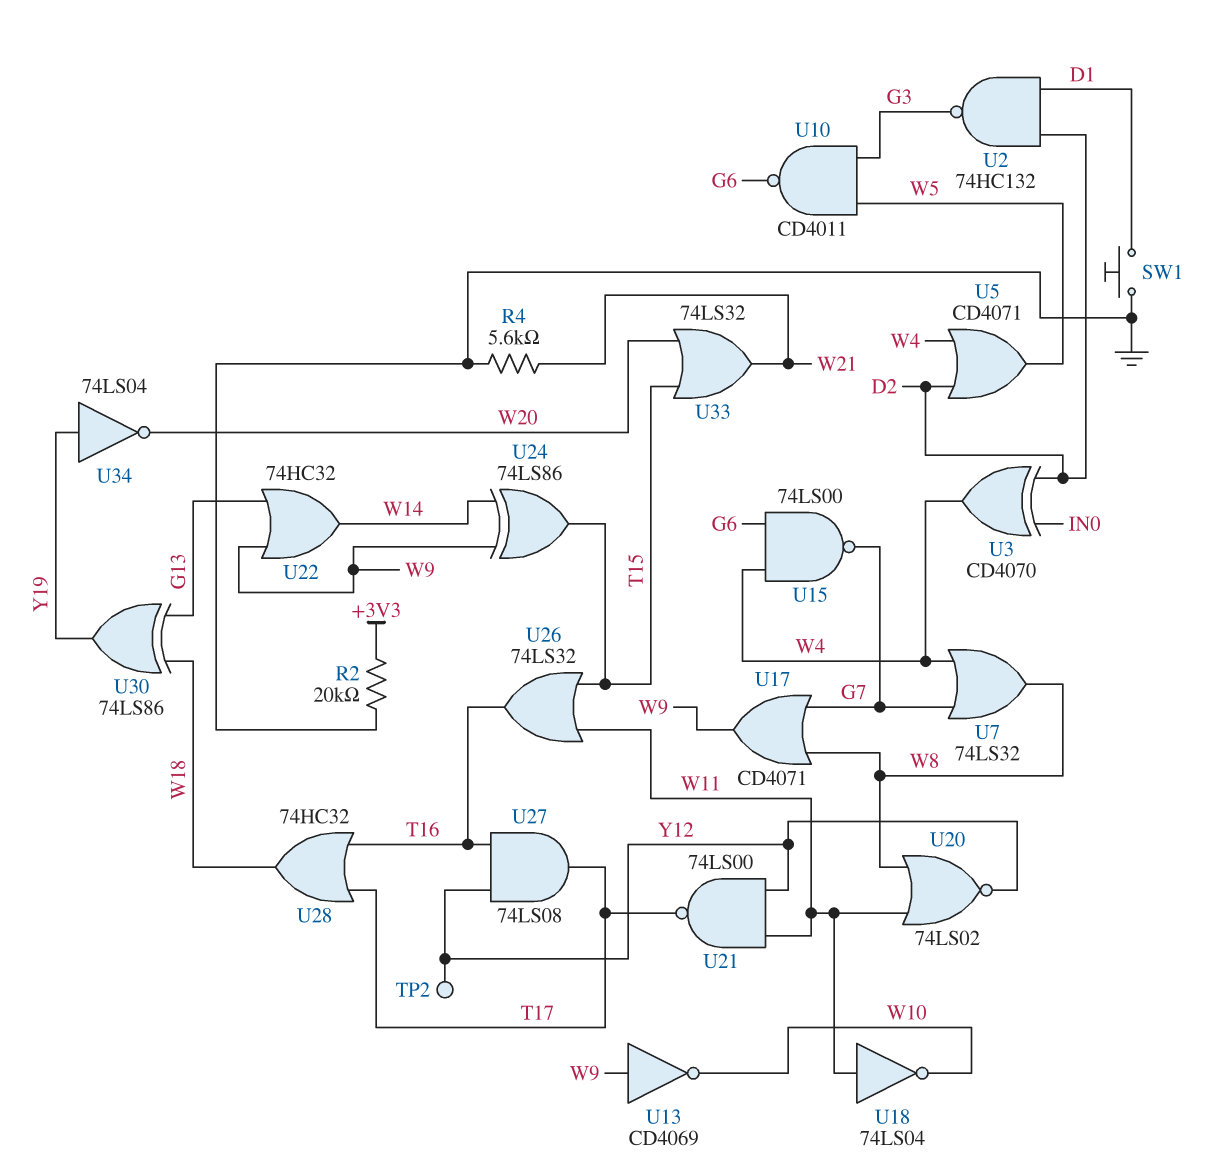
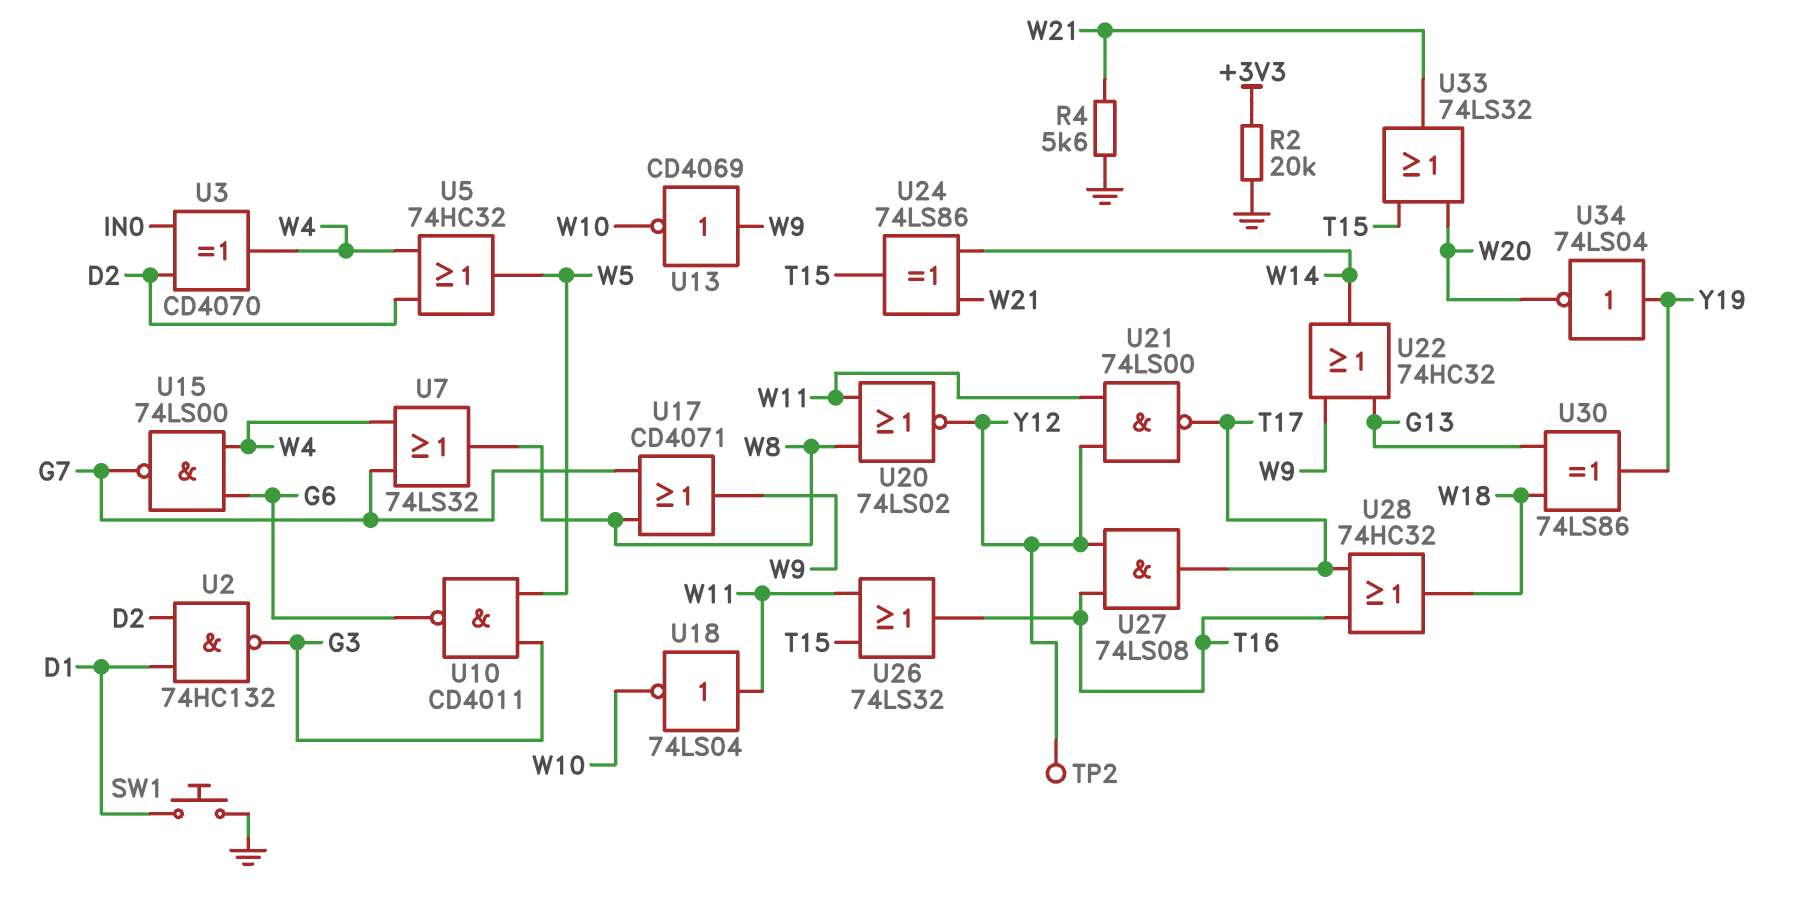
U5: OR CD4071 (in D2, in W4, out W5) -> OR 74HC32 (in D2, in W4, out W5)
U24: XOR 74LS86 (in W9, in W14, out T15) -> XOR 74LS86 (in W14, in W21, out T15)

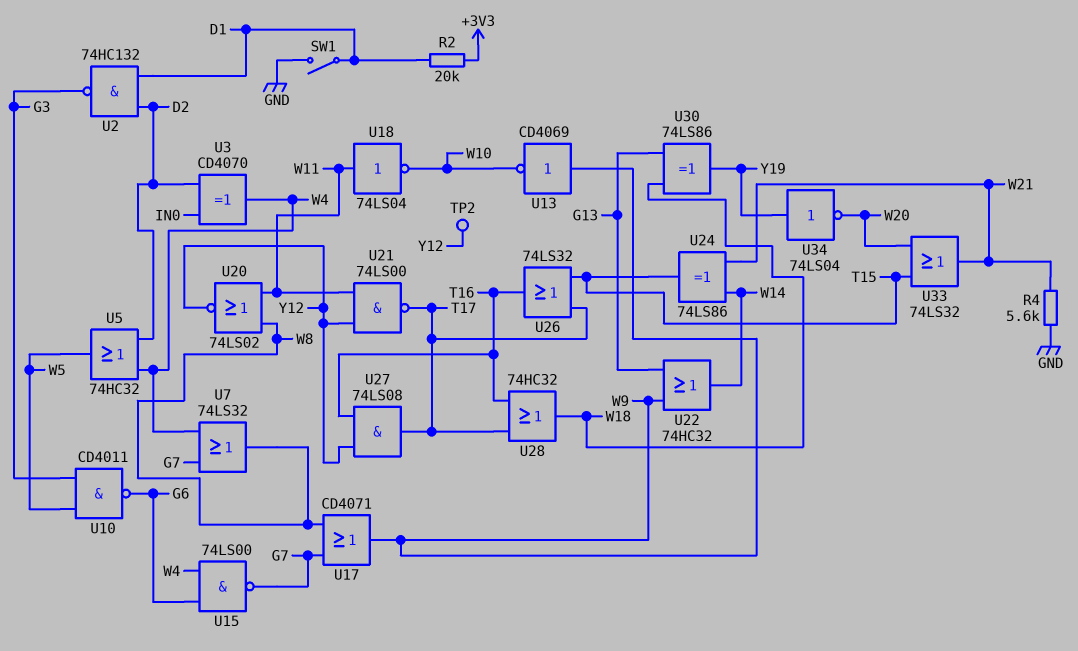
R2: 20k (+3V3, GND) -> 20k (+3V3, D1)
SW1: button (D1, GND) -> switch (D1, GND)
U26: OR 74LS32 (in T15, in W11, out T16) -> OR 74LS32 (in T15, in T17, out T16)

